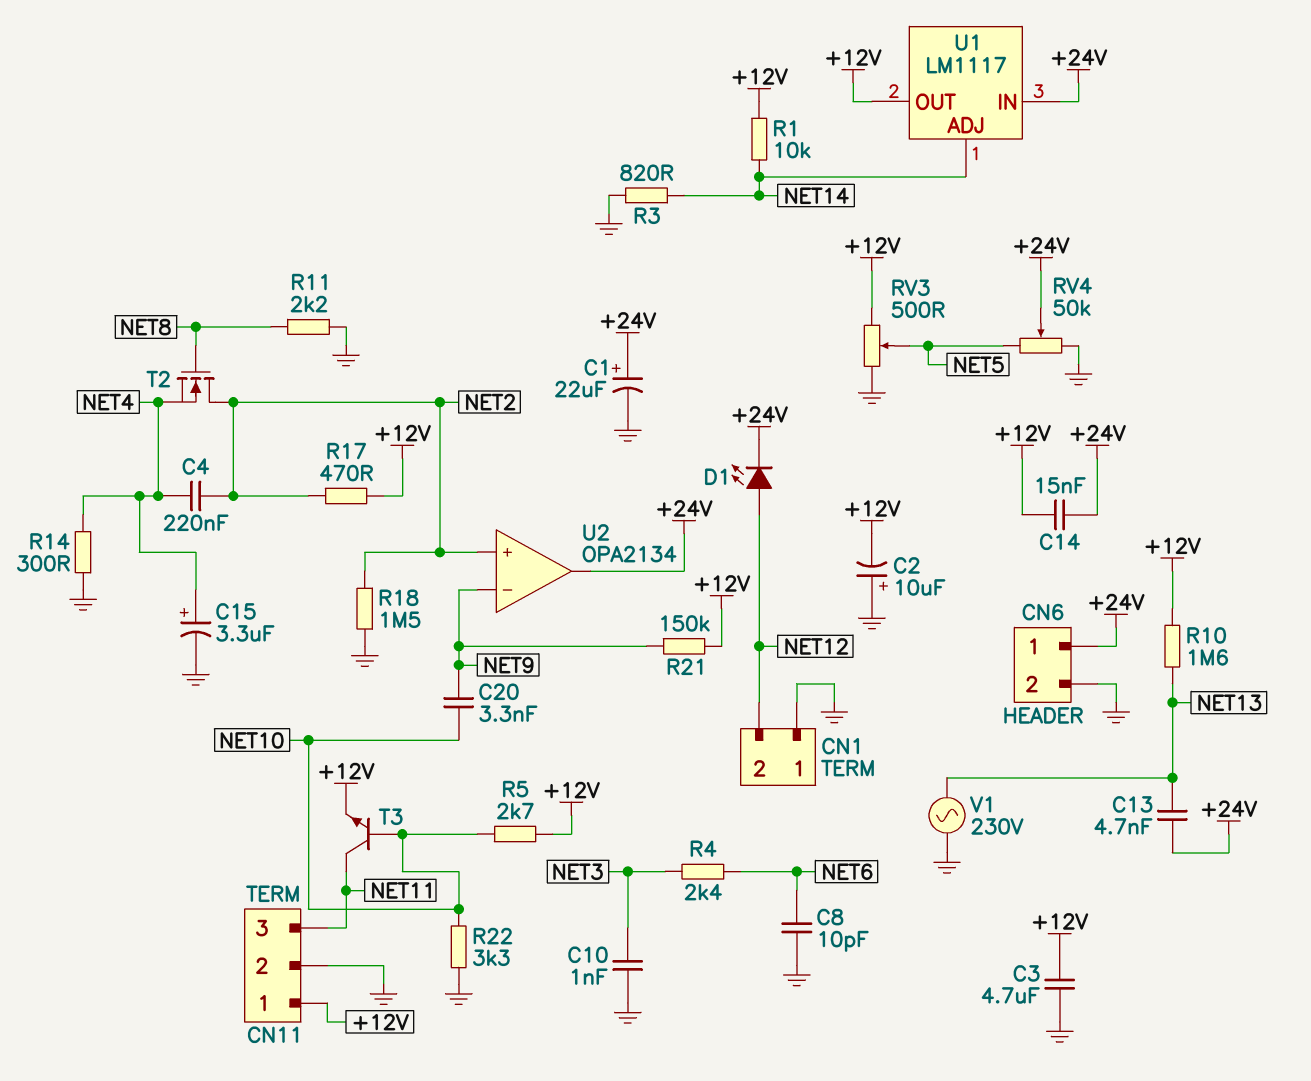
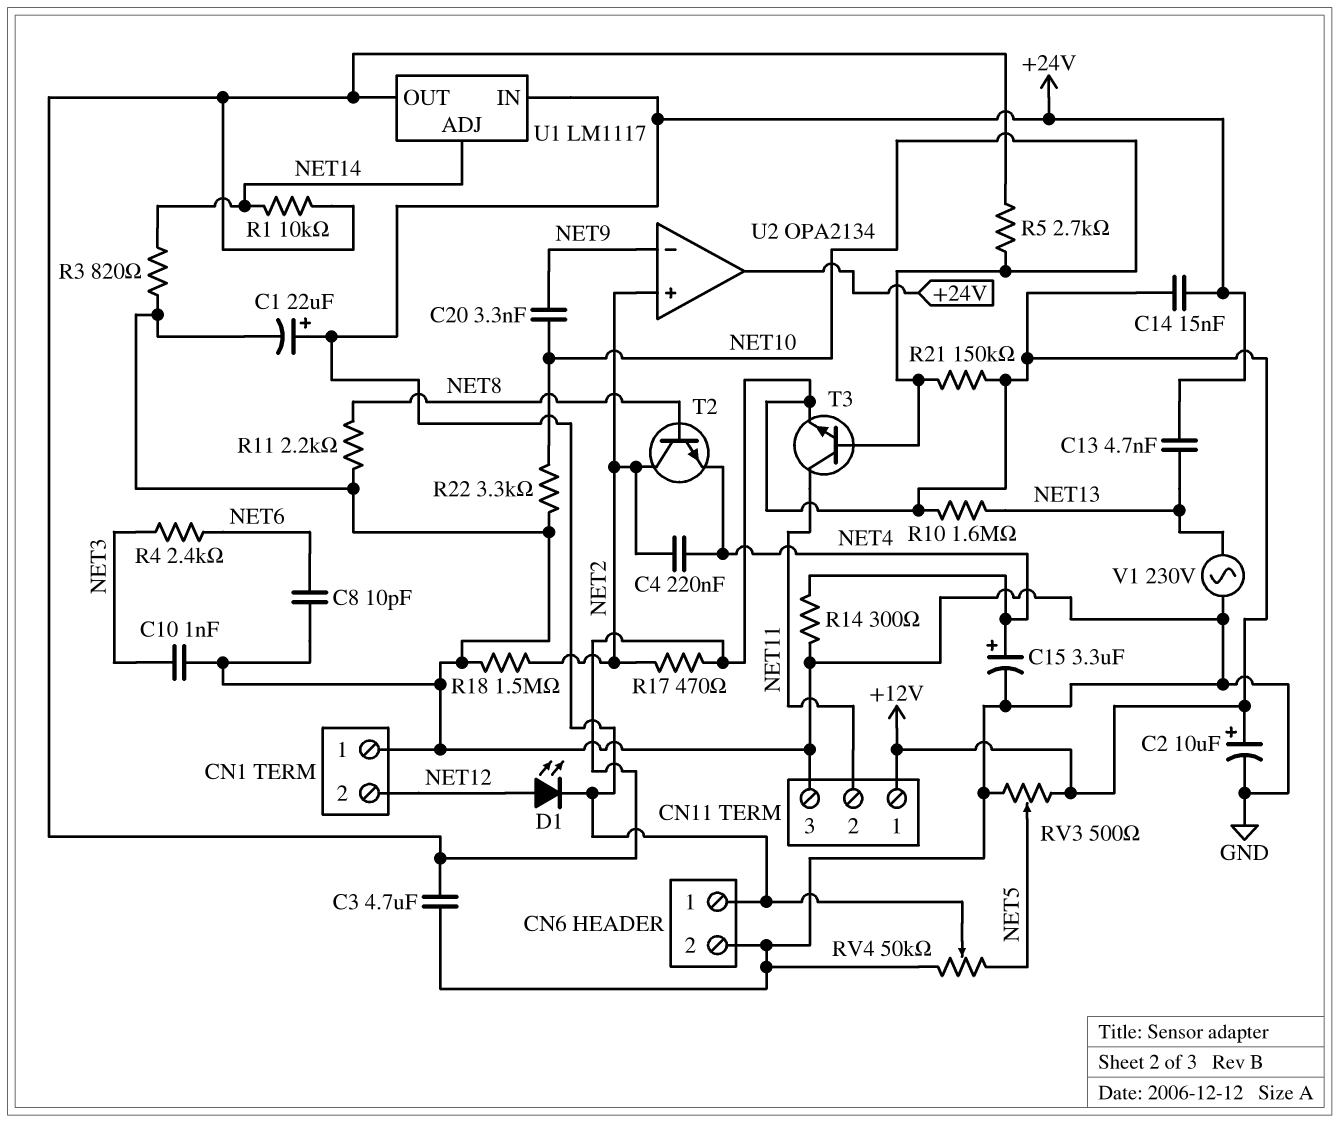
C2: 10uF (plus GND, minus +12V) -> 10uF (plus +12V, minus GND)
CN11 pin 2: GND -> NET11
CN11 pin 3: NET11 -> GND
R21: 150k (+12V, NET9) -> 150k (+12V, NET10)
T2: NMOS (G NET8, D NET2, S NET4) -> NPN (B NET8, C NET2, E NET4)

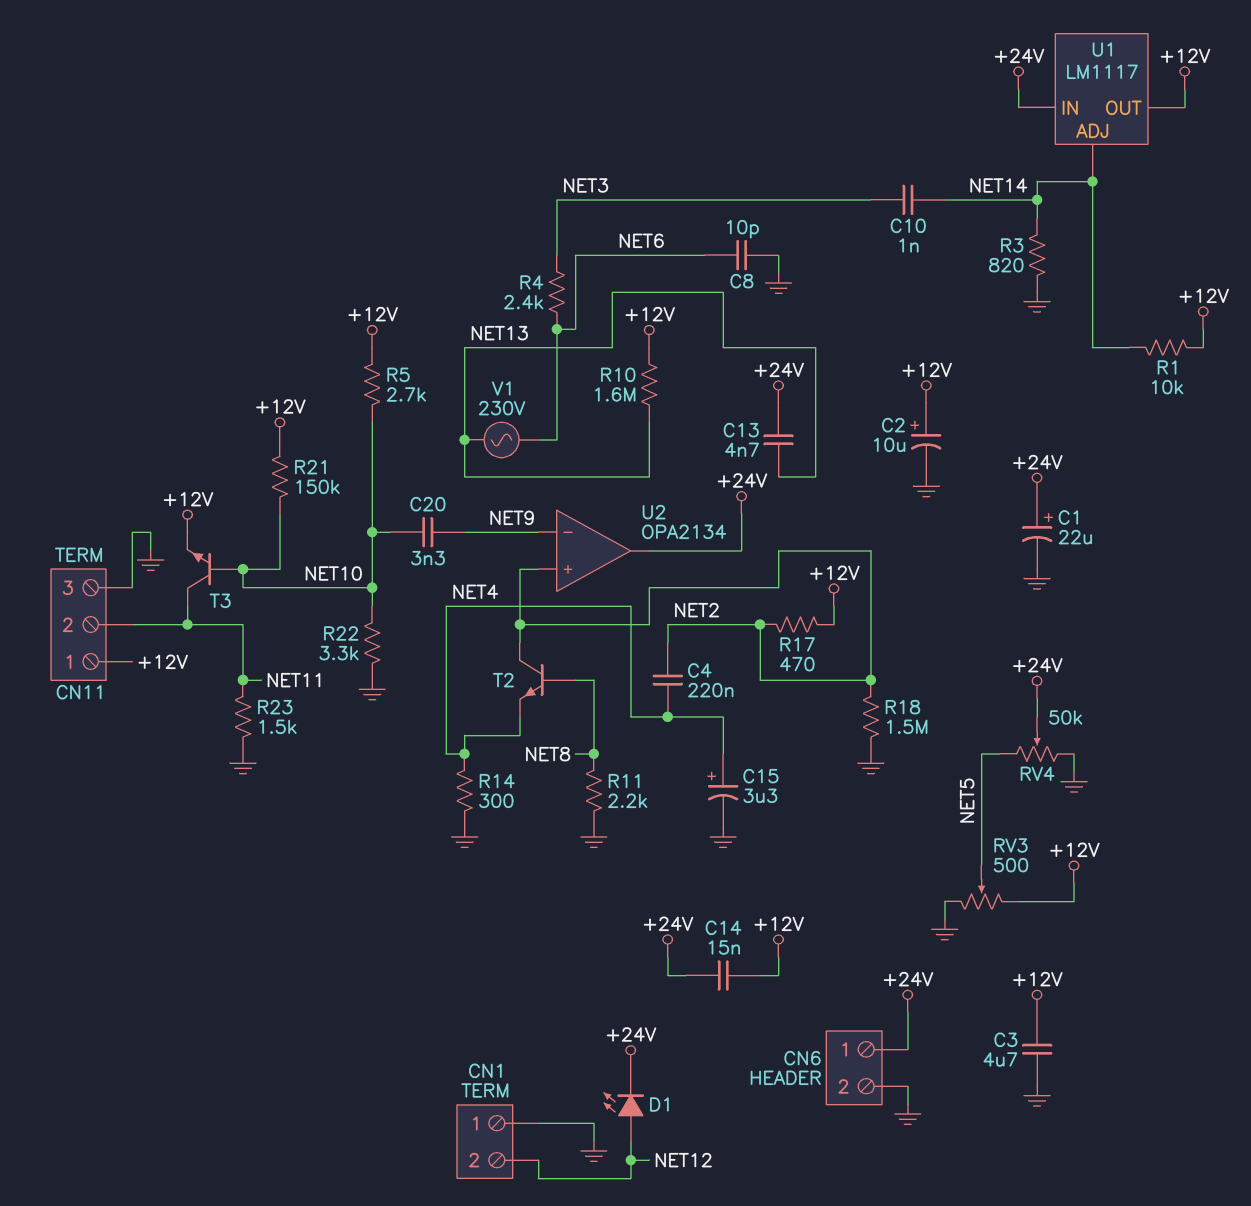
C10: 1nF (GND, NET3) -> 1nF (NET3, NET14)
R23: none -> 1.5k (GND, NET11)
V1: AC 230V (GND, NET13) -> AC 230V (NET6, NET13)

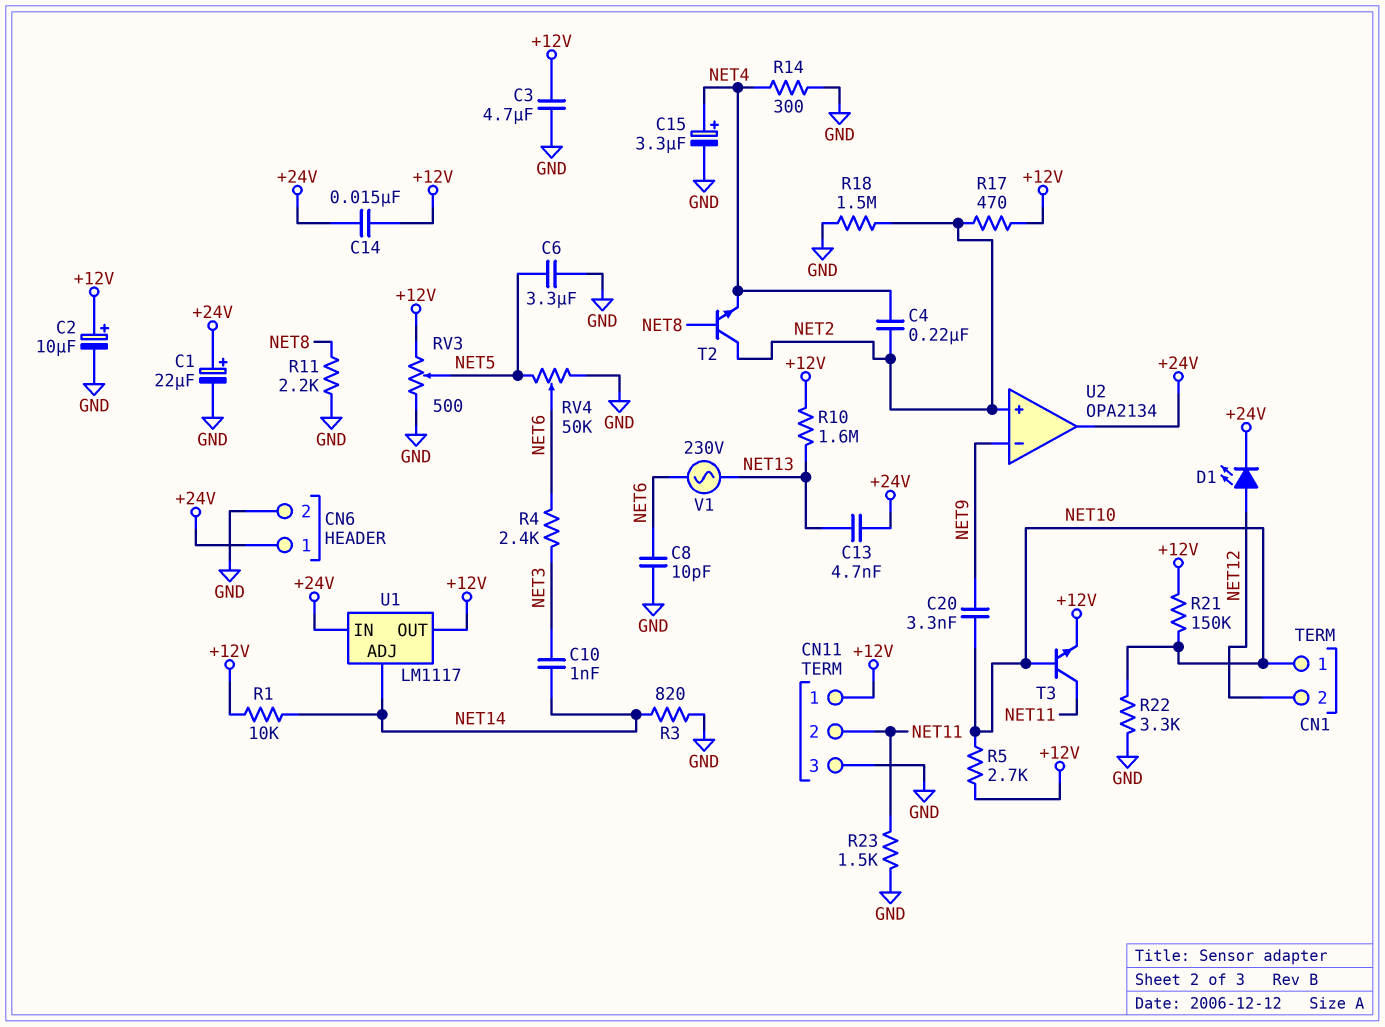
C6: none -> 3.3uF (GND, NET5)
CN1 pin 1: GND -> NET10
RV4: 50k (GND, NET5, wiper +24V) -> 50k (GND, NET5, wiper NET6)

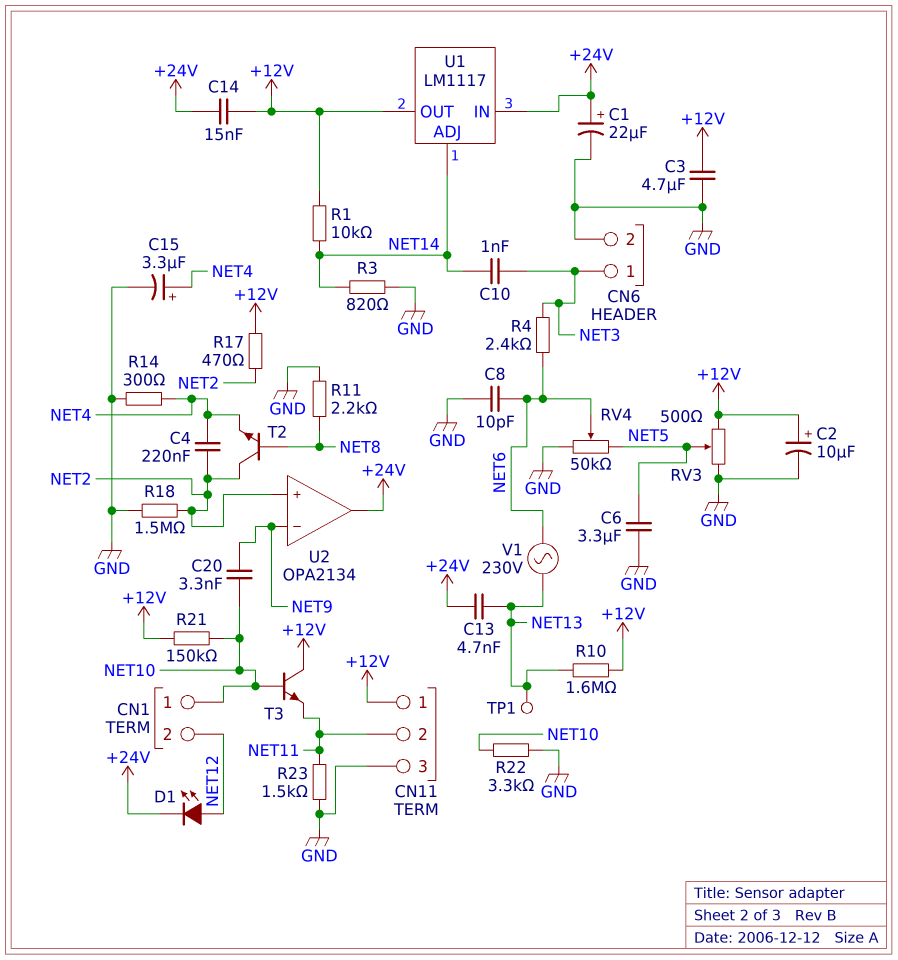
CN6 pin 1: +24V -> NET3
R5: 2.7k (+12V, NET10) -> none
T3: NPN (B NET10, C NET11, E +12V) -> NPN (B NET10, C +12V, E NET11)
TP1: none -> test point (NET13)

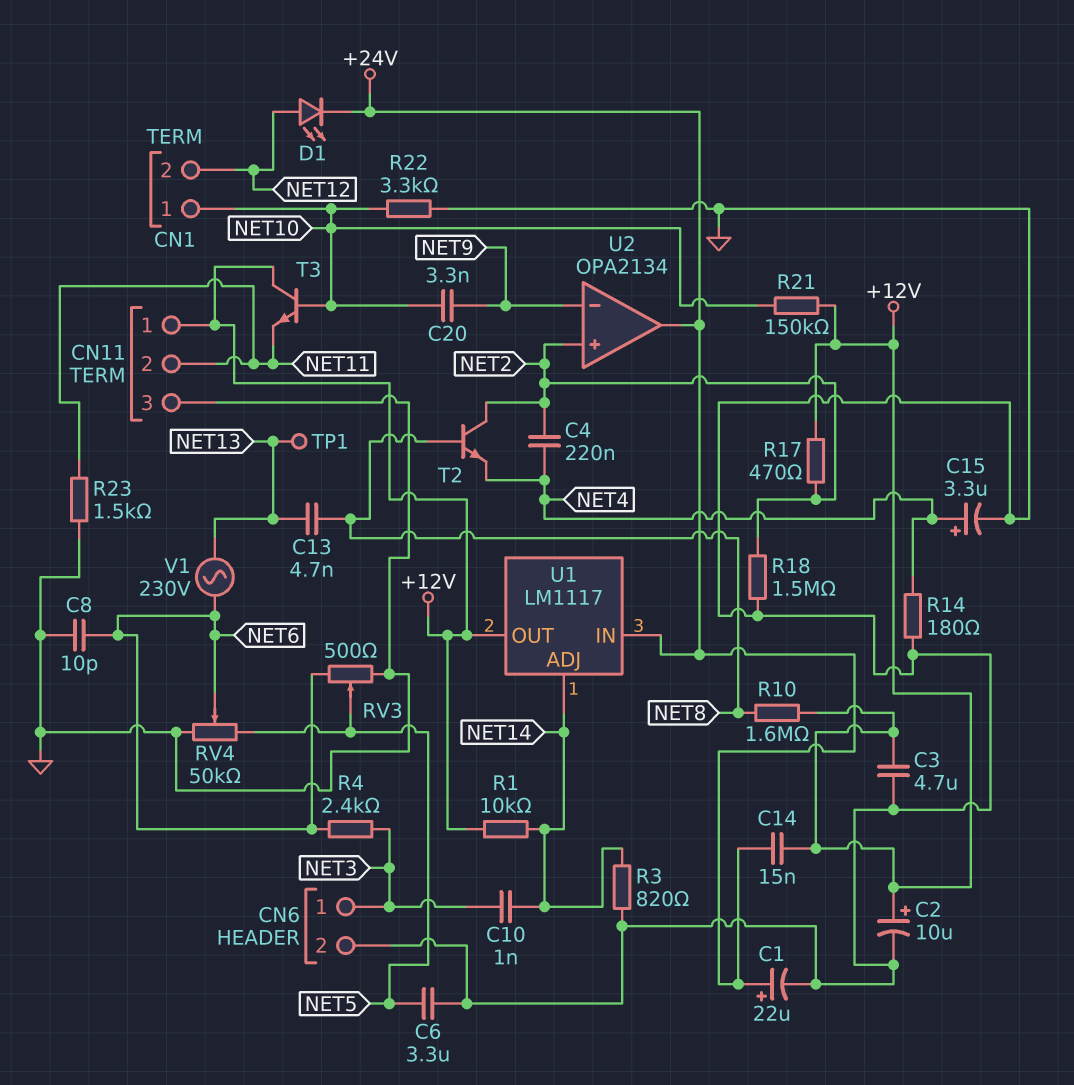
C13: 4.7nF (+24V, NET13) -> 4.7nF (NET8, NET13)
R10: 1.6M (+12V, NET13) -> 1.6M (+12V, NET8)
R11: 2.2k (GND, NET8) -> none
R14: 300 (GND, NET4) -> 180 (GND, NET4)
RV3: 500 (+12V, GND, wiper NET5) -> 500 (GND, NET6, wiper NET5)

